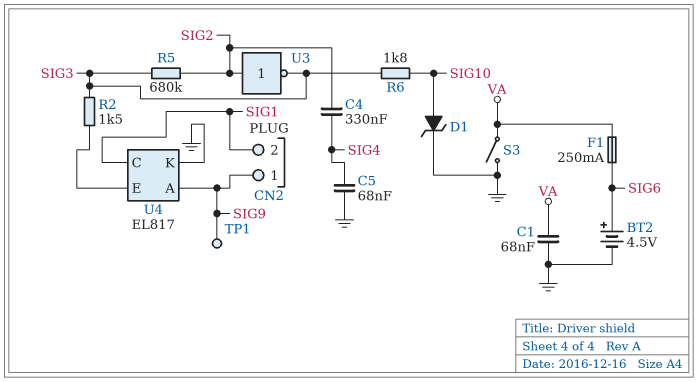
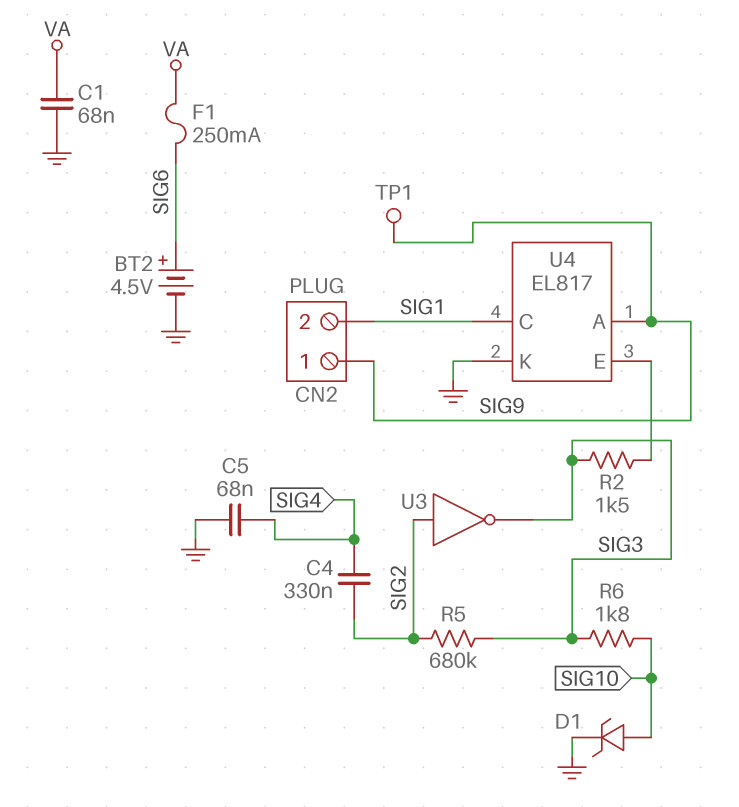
S3: switch (GND, VA) -> none

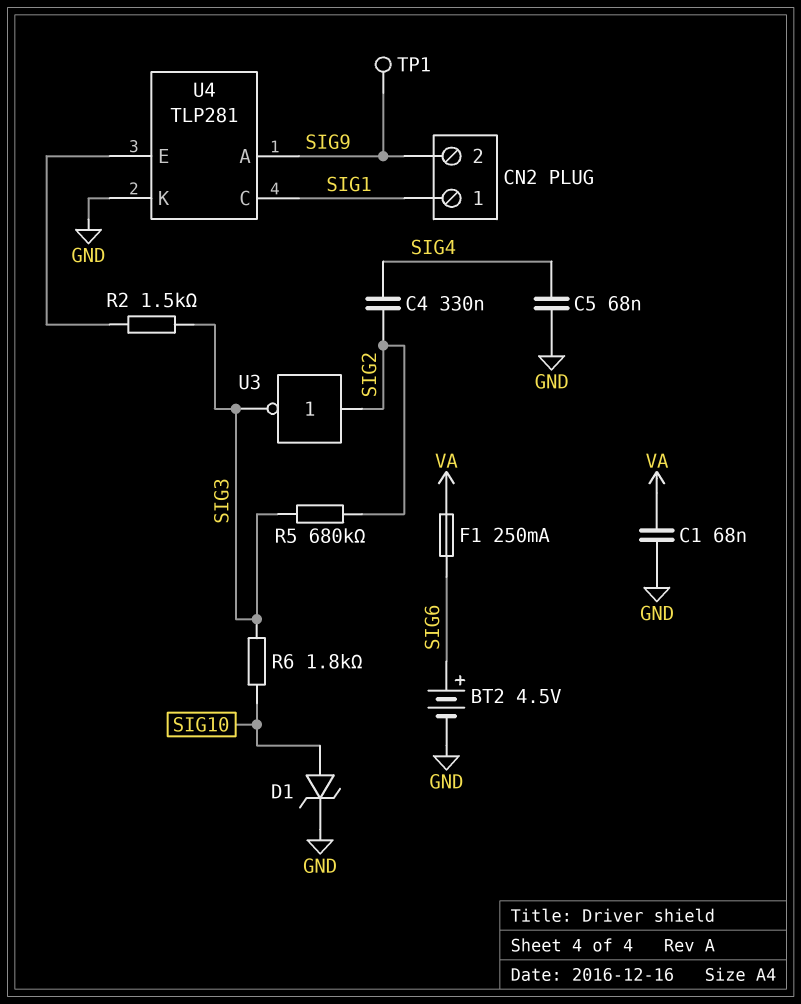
CN2 pin 1: SIG9 -> SIG1
CN2 pin 2: SIG1 -> SIG9
U4: EL817 -> TLP281

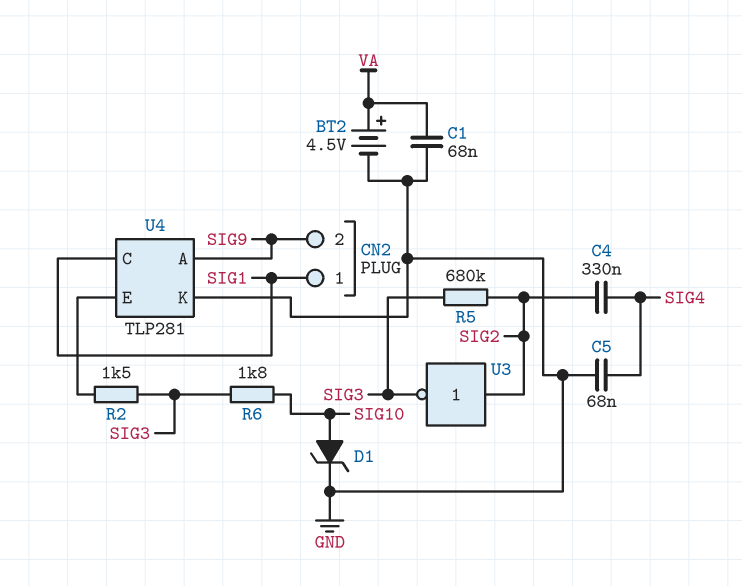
BT2: 4.5V (plus SIG6, minus GND) -> 4.5V (plus VA, minus GND)
F1: 250mA (SIG6, VA) -> none
TP1: test point (SIG9) -> none

